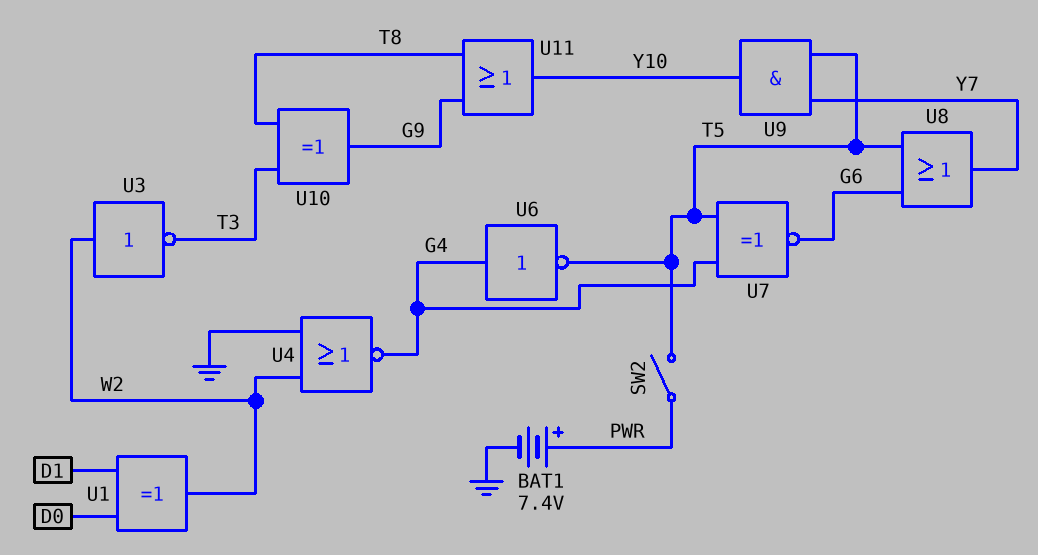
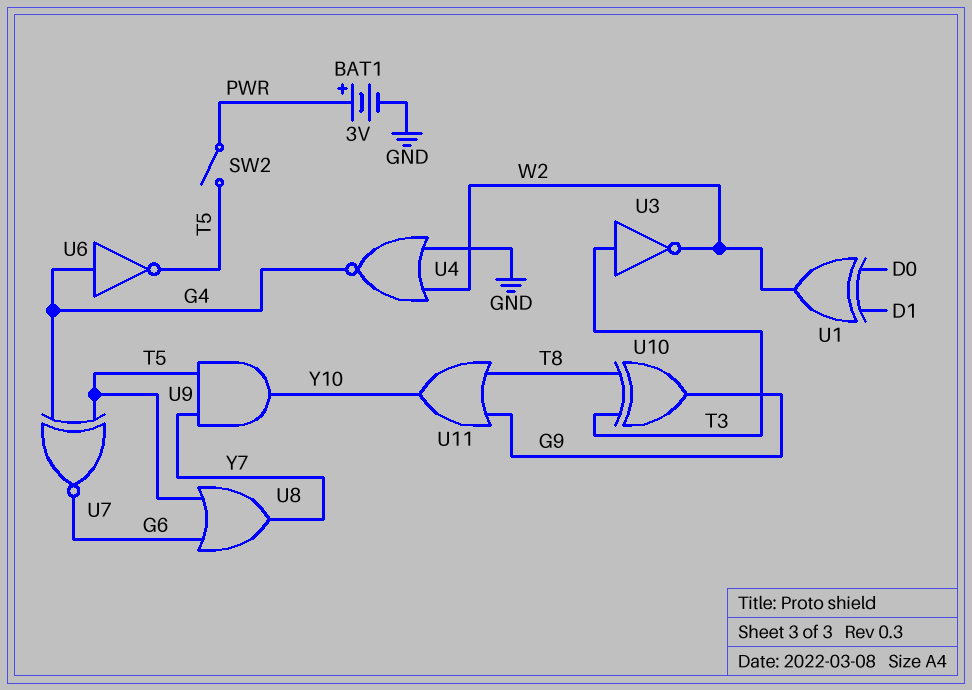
BAT1: 7.4V (plus PWR, minus GND) -> 3V (plus PWR, minus GND)
U3: NOT (in W2, out T3) -> NOT (in T3, out W2)

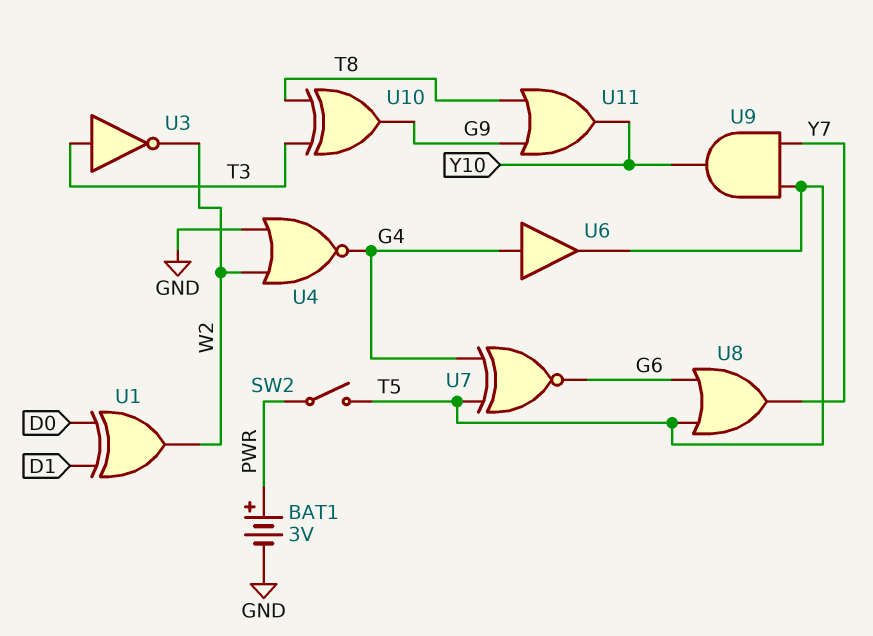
U6: NOT (in G4, out T5) -> buffer (in G4, out T5)

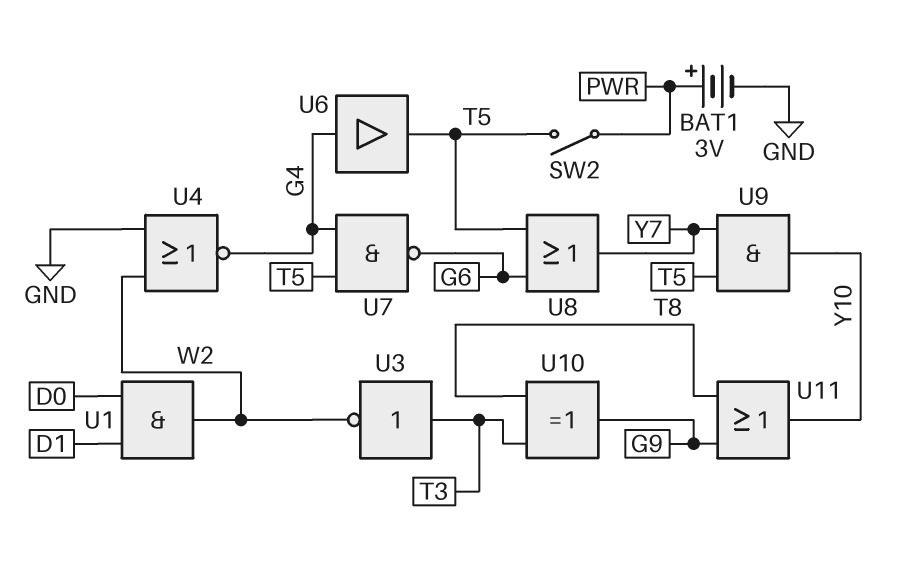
U1: XOR (in D0, in D1, out W2) -> AND (in D0, in D1, out W2)
U7: XNOR (in G4, in T5, out G6) -> NAND (in G4, in T5, out G6)

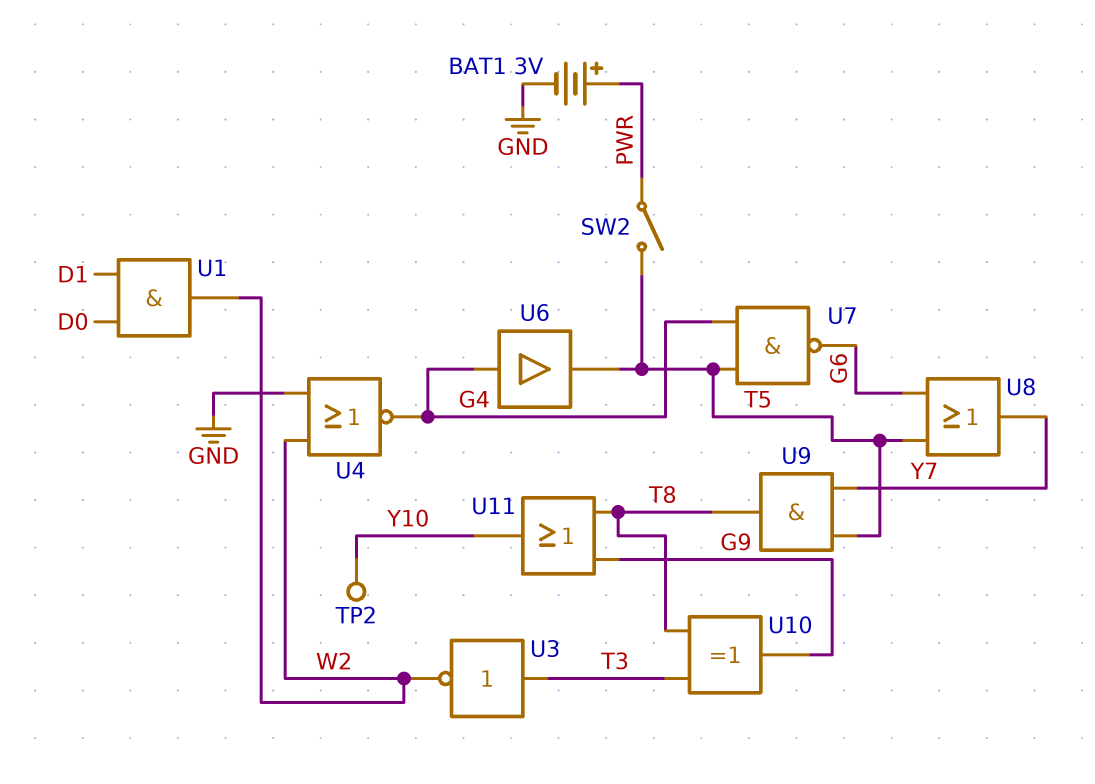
TP2: none -> test point (Y10)
U9: AND (in T5, in Y7, out Y10) -> AND (in T5, in Y7, out T8)

